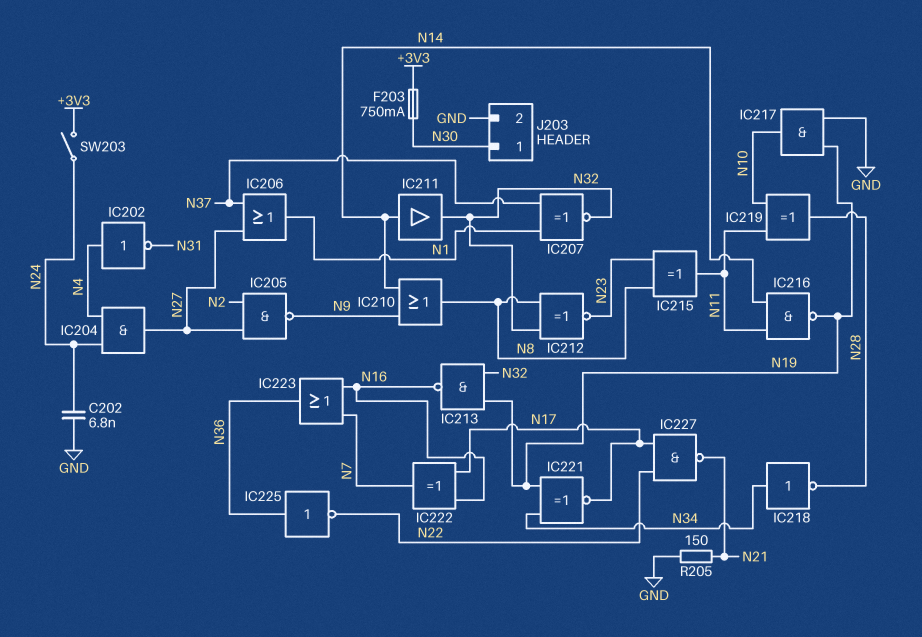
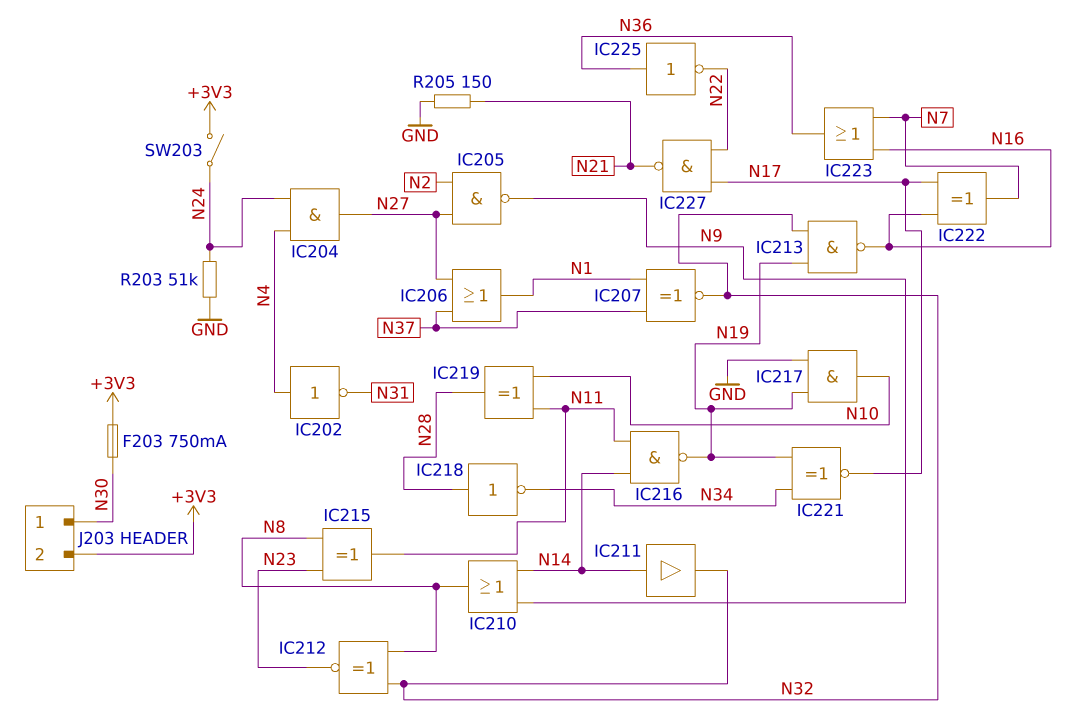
C202: 6.8nF (GND, N24) -> none
IC218: NOT (in N34, out N28) -> NOT (in N28, out N34)
J203 pin 2: GND -> +3V3
R203: none -> 51k (GND, N24)

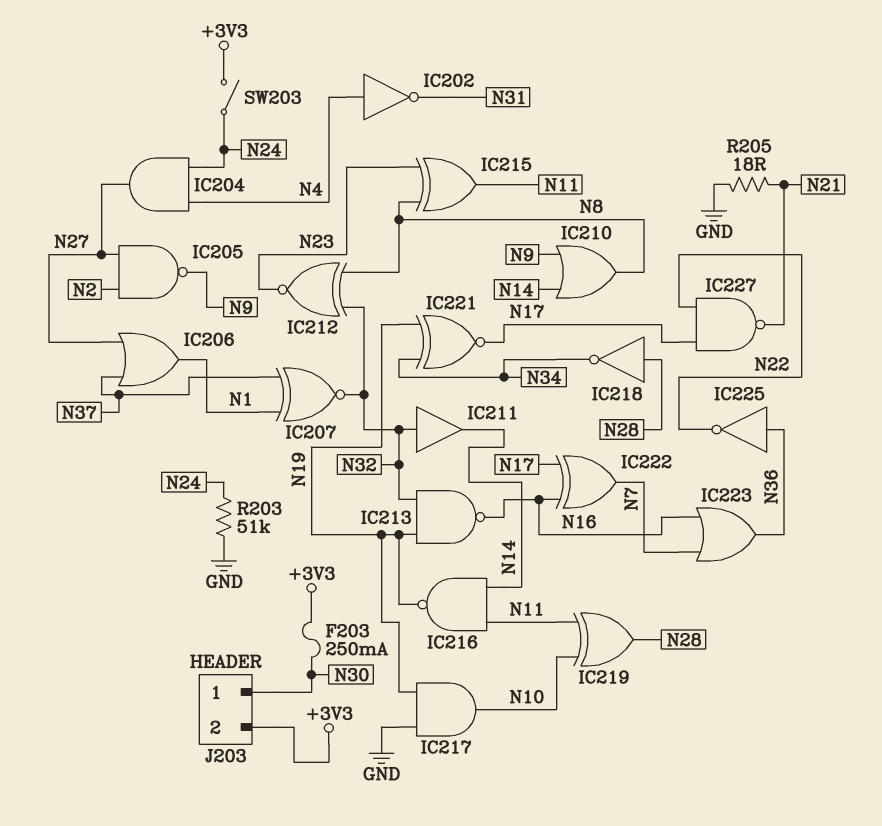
F203: 750mA (+3V3, N30) -> 250mA (+3V3, N30)
IC211: buffer (in N14, out N32) -> buffer (in N32, out N14)
R205: 150 (GND, N21) -> 18 (GND, N21)

